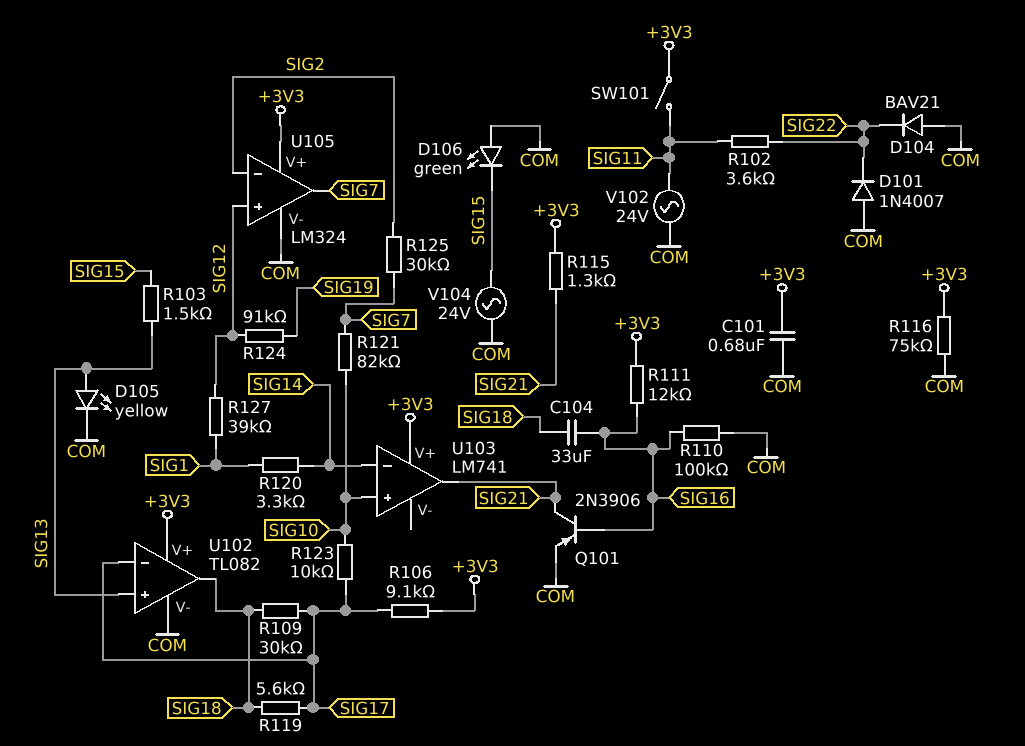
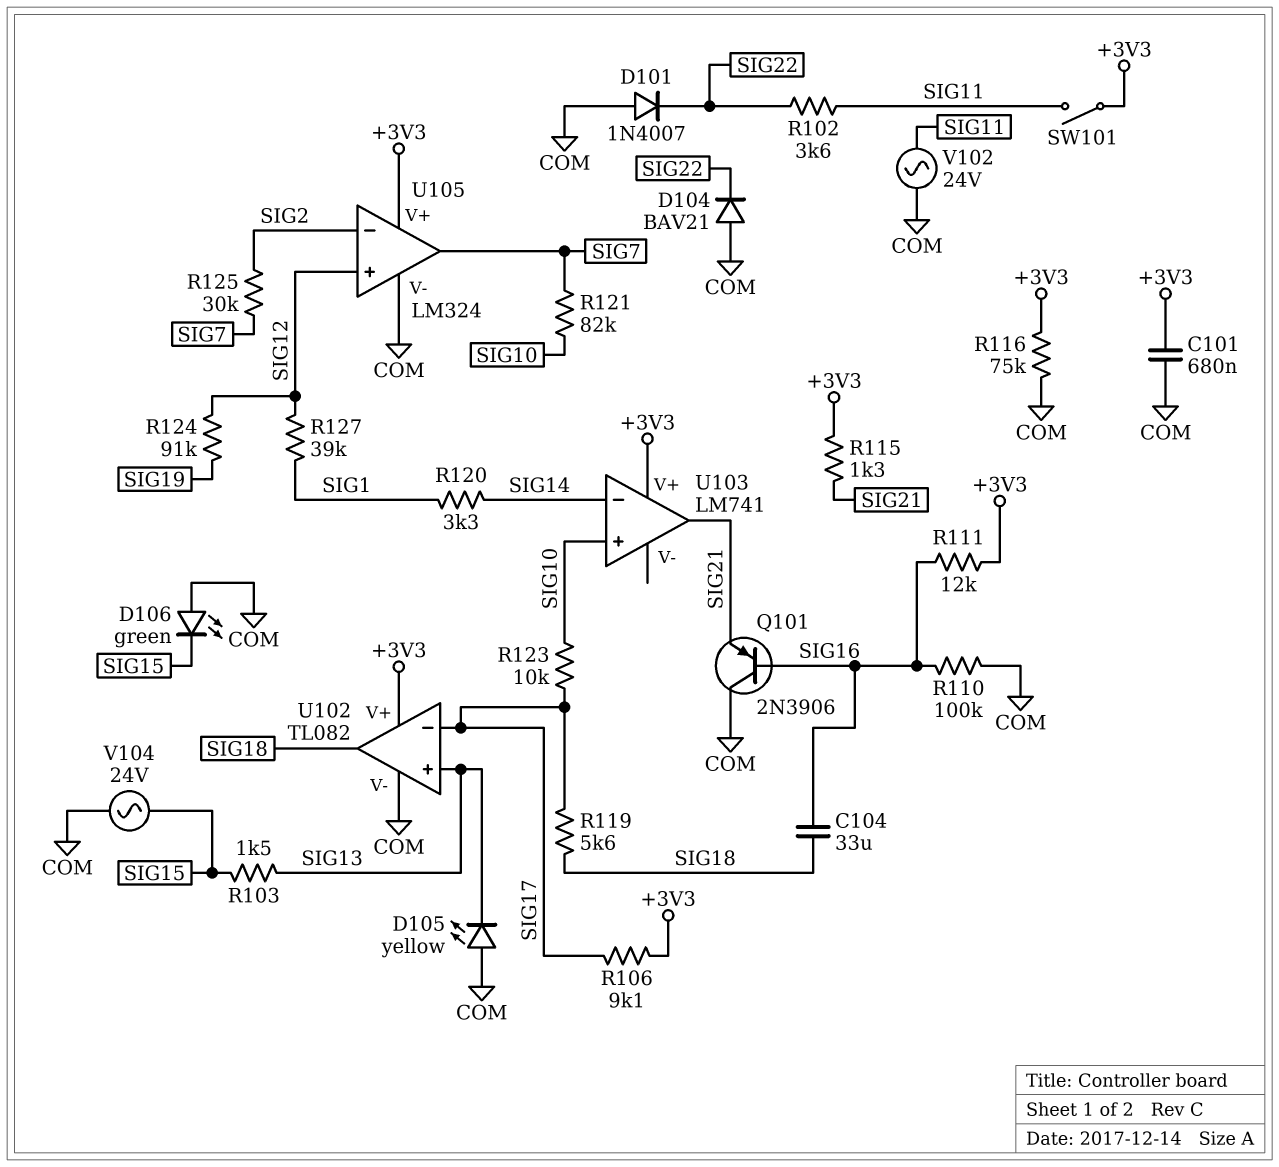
D105: LED yellow (A SIG13, K COM) -> LED yellow (A COM, K SIG13)
Q101: PNP 2N3906 (B SIG16, C SIG21, E COM) -> PNP 2N3906 (B SIG16, C COM, E SIG21)
R109: 30k (SIG17, SIG18) -> none

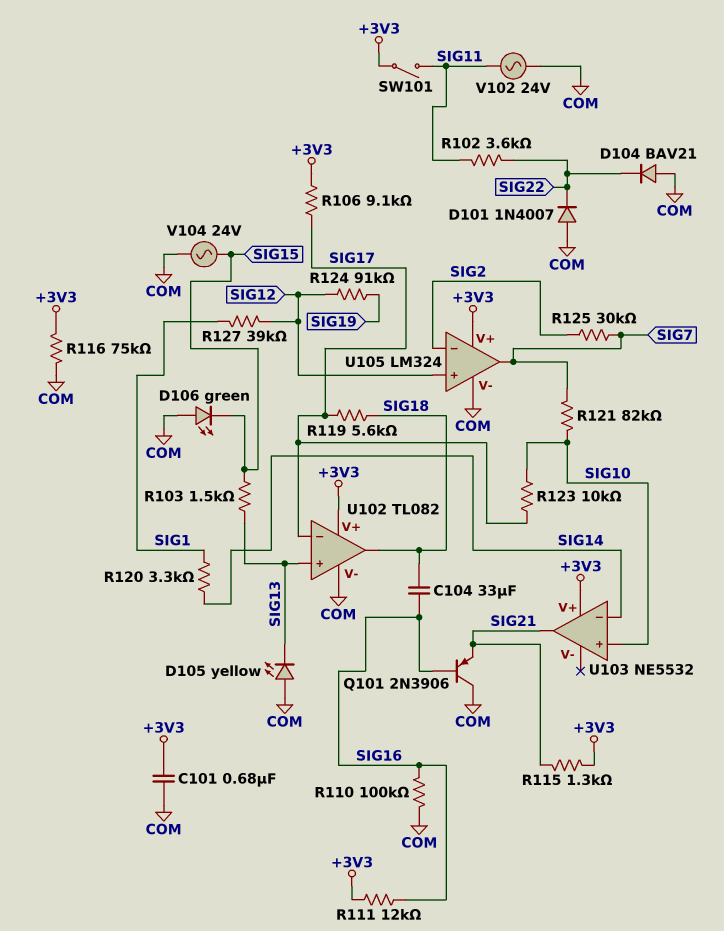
U103: LM741 -> NE5532

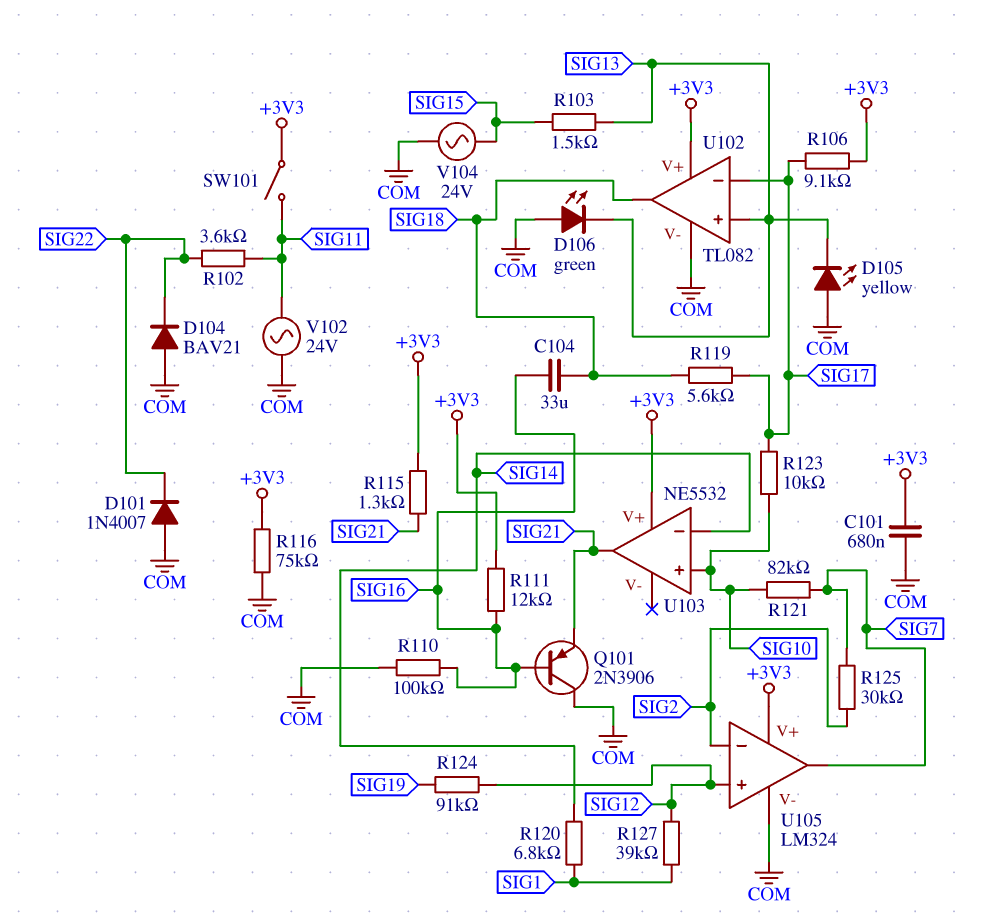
D106: LED green (A COM, K SIG15) -> LED green (A COM, K SIG13)
R120: 3.3k (SIG1, SIG14) -> 6.8k (SIG1, SIG14)

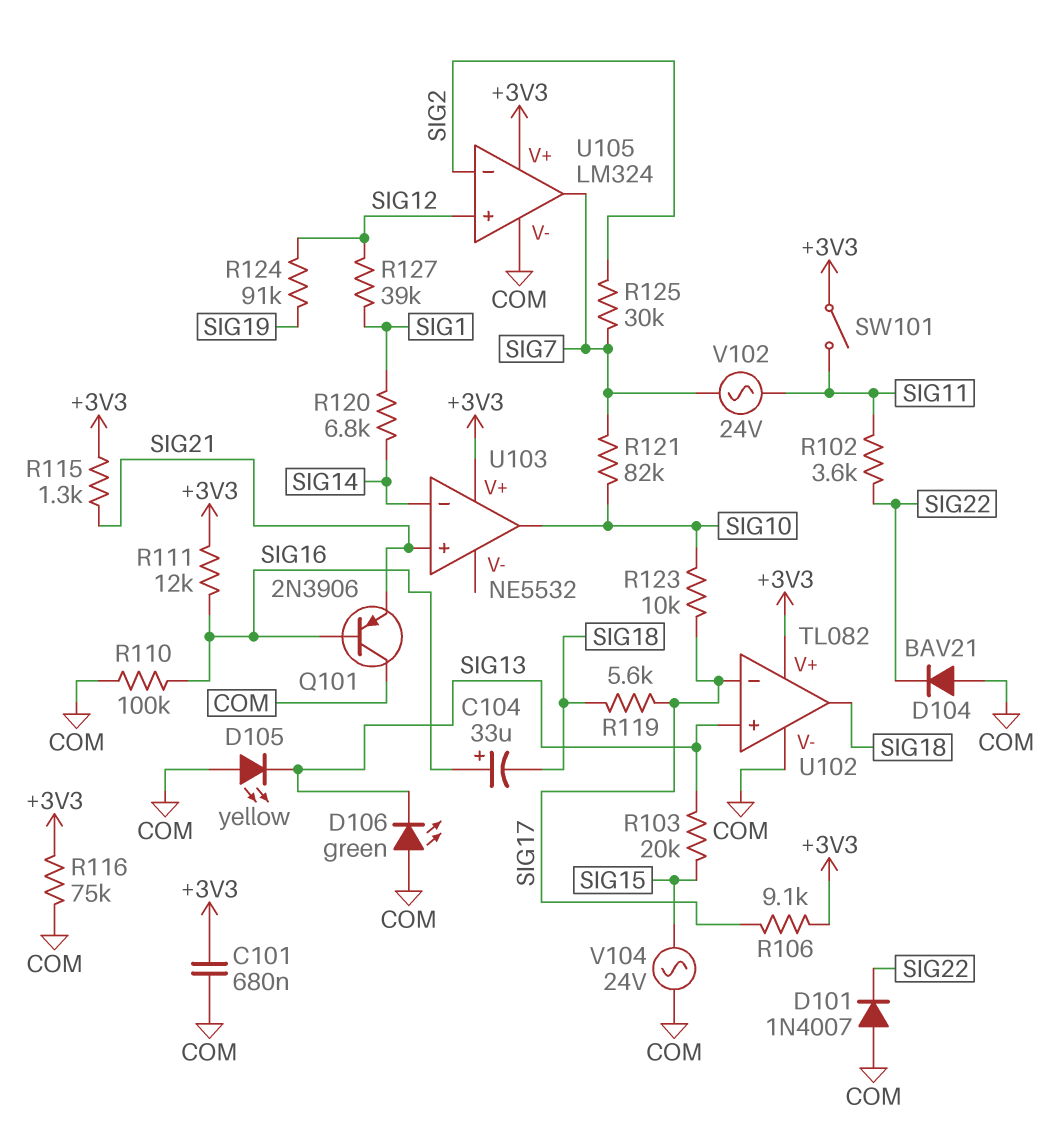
C104: 33uF (SIG16, SIG18) -> 33uF (plus SIG16, minus SIG18)
R103: 1.5k (SIG13, SIG15) -> 20k (SIG13, SIG15)
U103 pin in+: SIG10 -> SIG21
U103 pin out: SIG21 -> SIG10
V102: AC 24V (COM, SIG11) -> AC 24V (SIG7, SIG11)

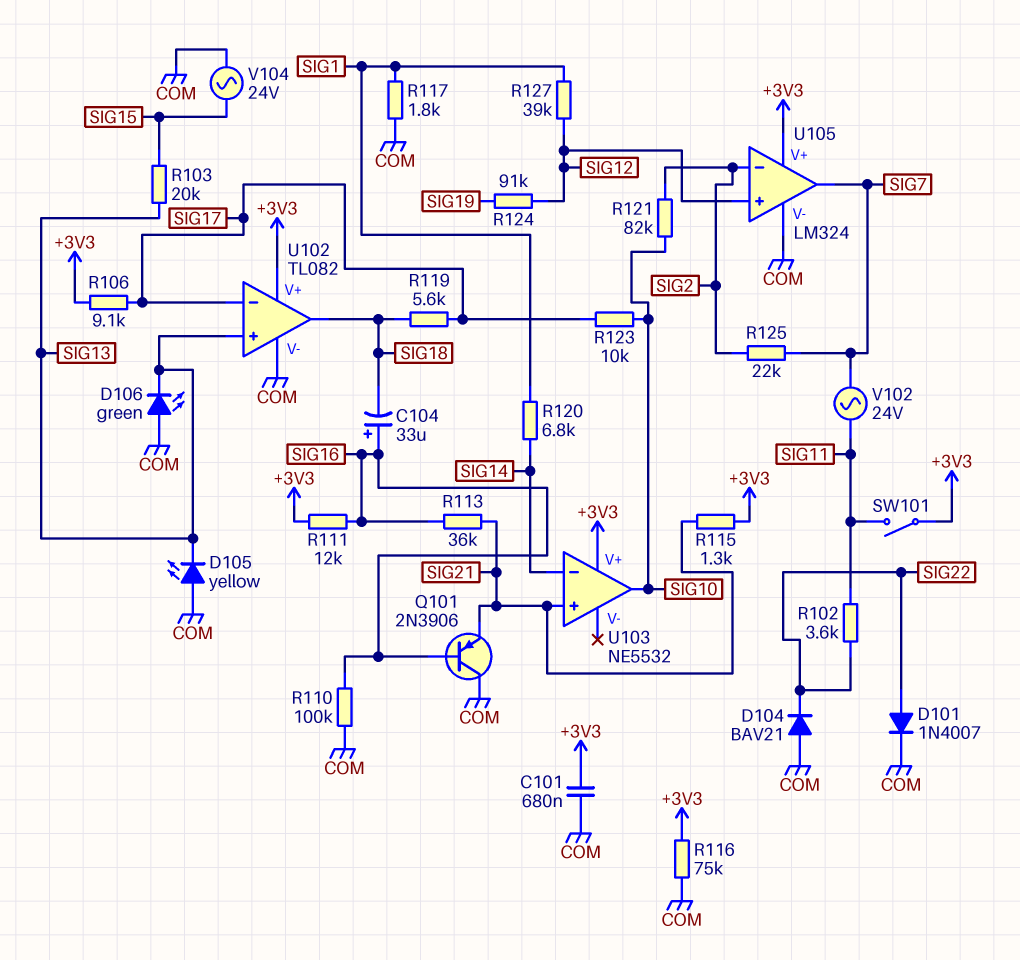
D101: diode 1N4007 (A COM, K SIG22) -> diode 1N4007 (A SIG22, K COM)
R113: none -> 36k (SIG16, SIG21)
R117: none -> 1.8k (COM, SIG1)
R121: 82k (SIG7, SIG10) -> 82k (SIG2, SIG10)
R125: 30k (SIG2, SIG7) -> 22k (SIG2, SIG7)

